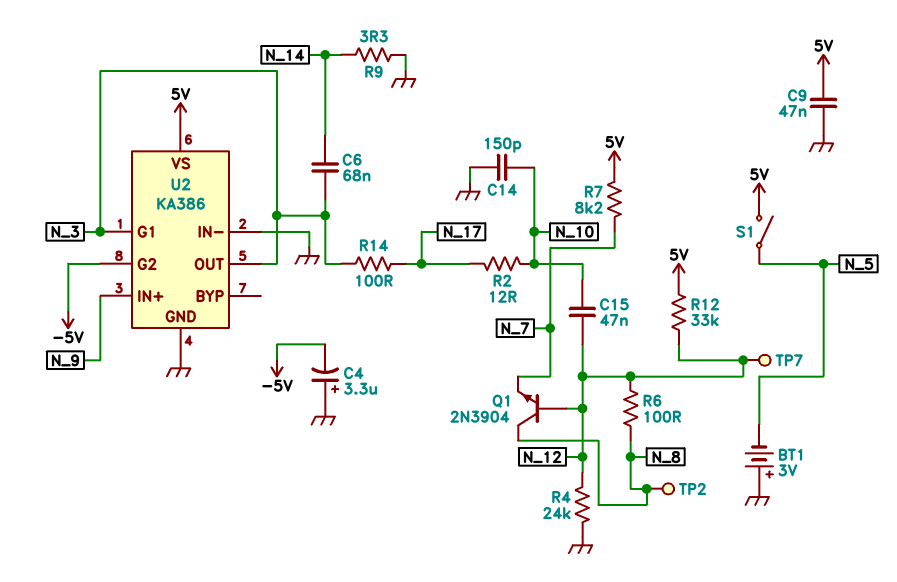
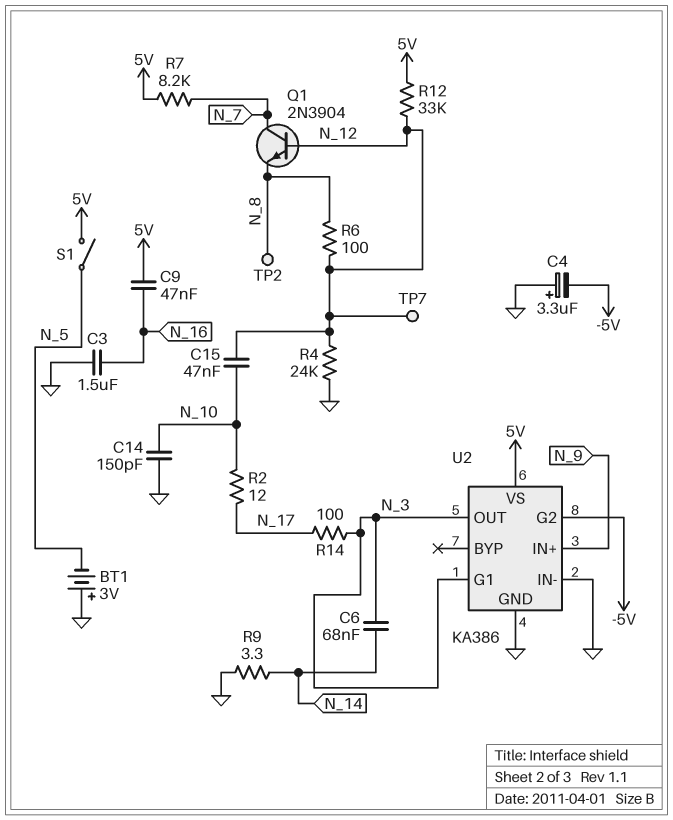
C3: none -> 1.5uF (GND, N_16)
C9: 47nF (5V, GND) -> 47nF (5V, N_16)
Q1: NPN 2N3904 (B N_12, C N_8, E N_7) -> NPN 2N3904 (B N_12, C N_7, E N_8)

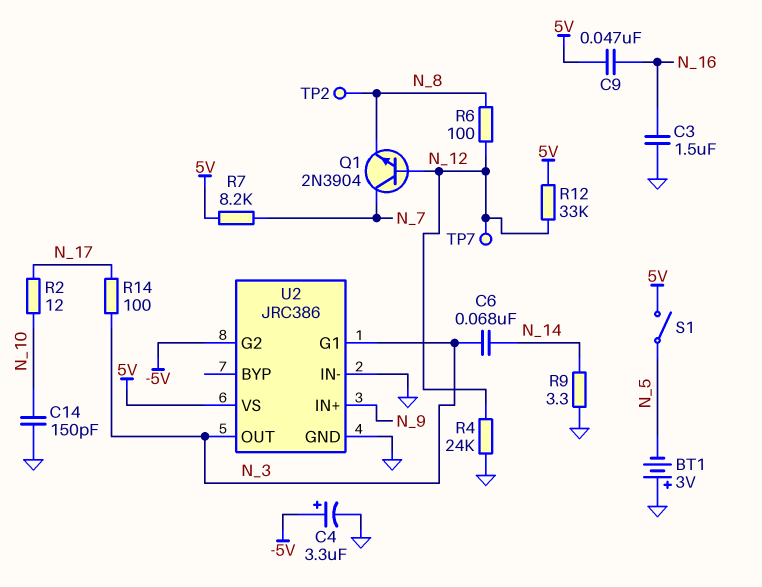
C4: 3.3uF (plus GND, minus -5V) -> 3.3uF (plus -5V, minus GND)
C15: 47nF (N_10, N_12) -> none
U2: KA386 -> JRC386

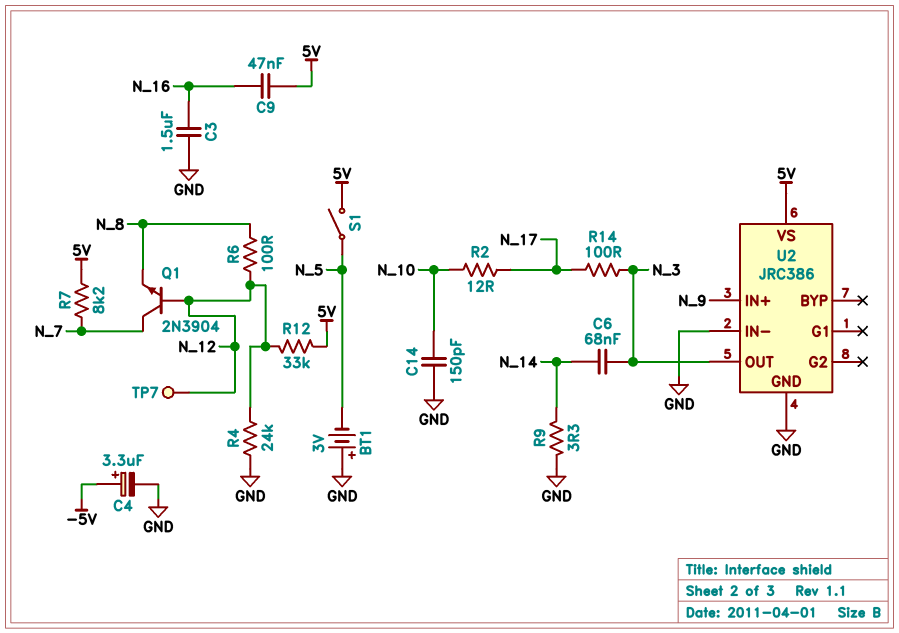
TP2: test point (N_8) -> none
U2 pin G1: N_3 -> none
U2 pin G2: -5V -> none

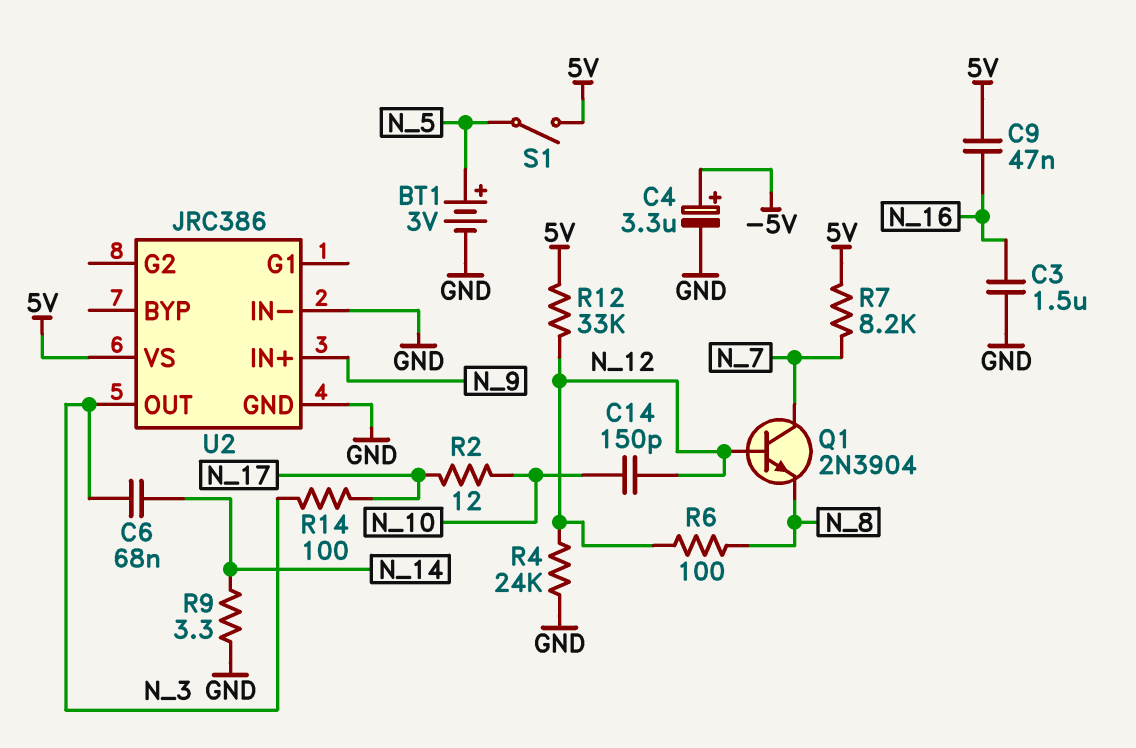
BT1: 3V (plus GND, minus N_5) -> 3V (plus N_5, minus GND)
C14: 150pF (GND, N_10) -> 150pF (N_10, N_12)
TP7: test point (N_12) -> none

